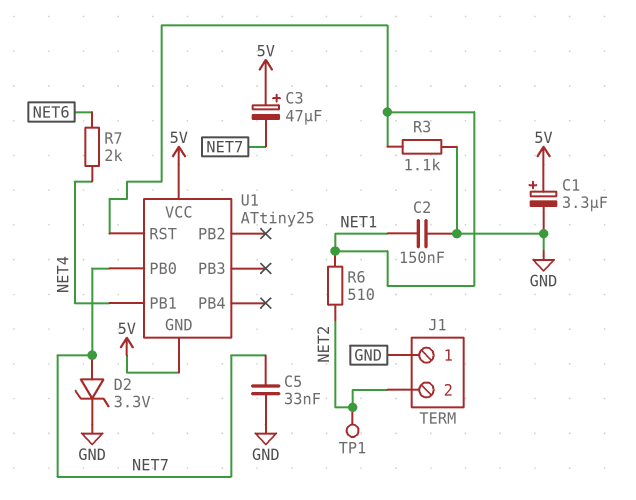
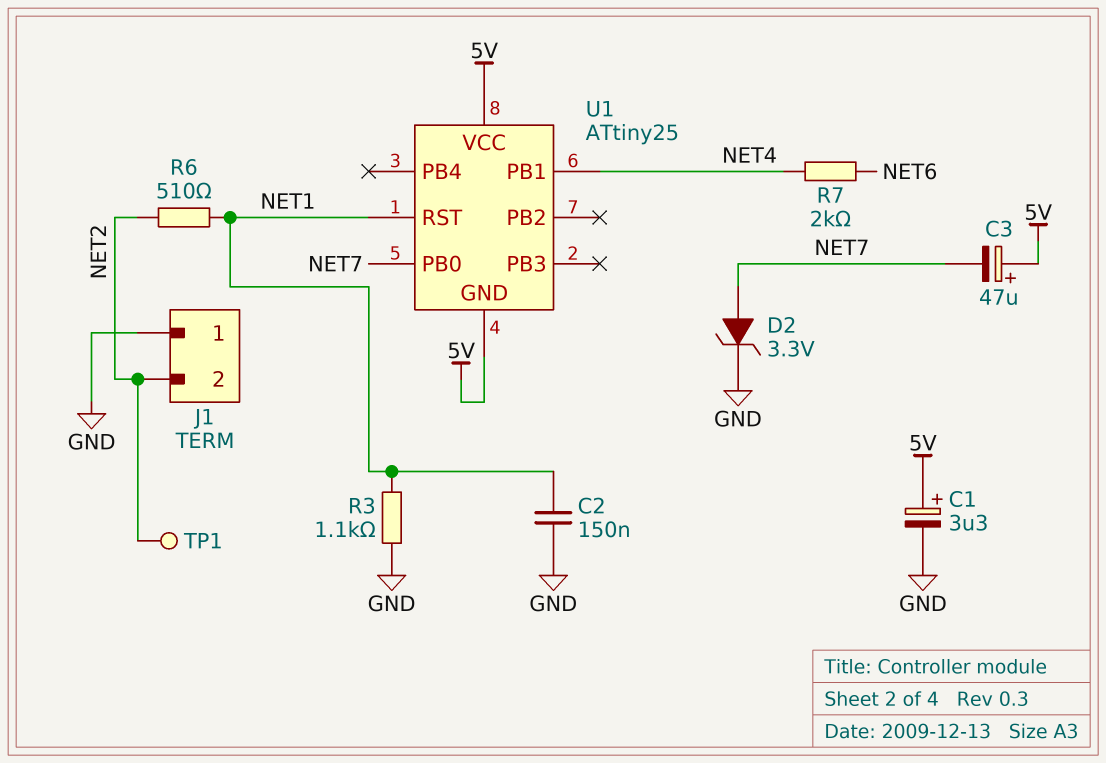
C5: 33nF (GND, NET7) -> none

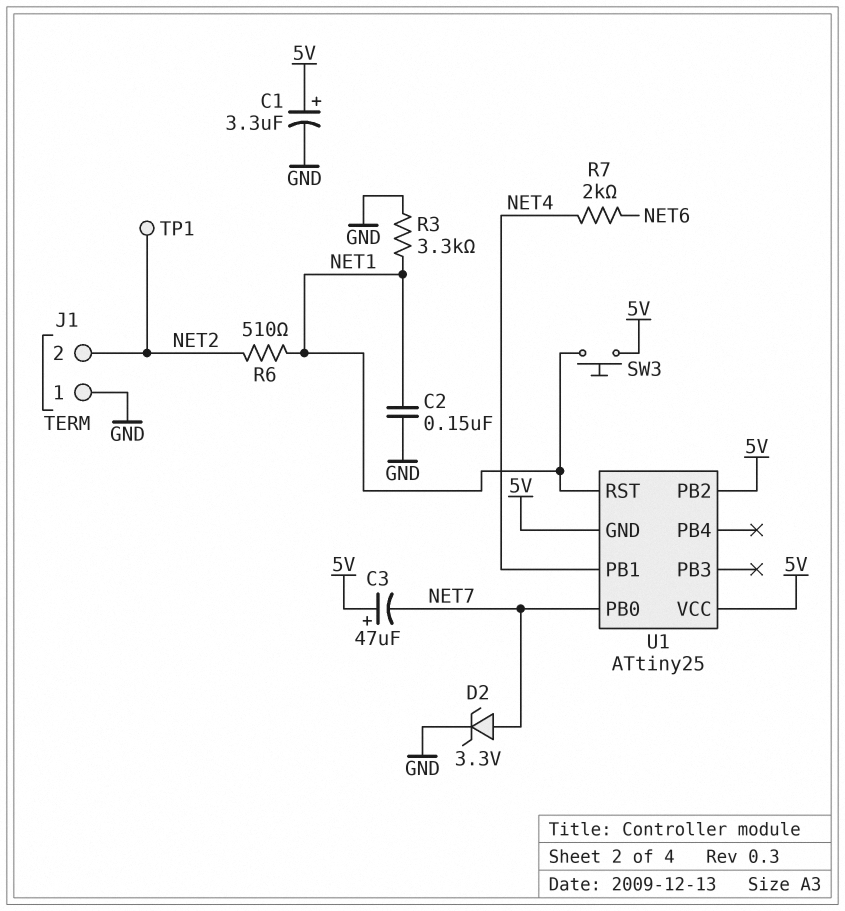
R3: 1.1k (GND, NET1) -> 3.3k (GND, NET1)
SW3: none -> button (5V, NET1)
U1 pin PB2: none -> 5V

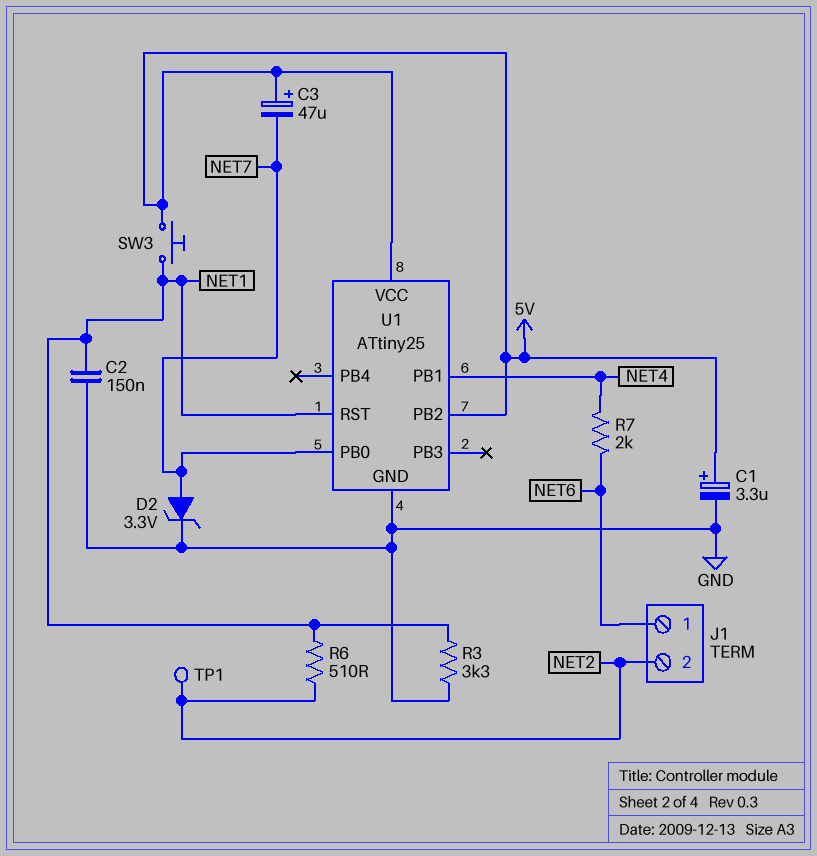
J1 pin 1: GND -> NET6
U1 pin GND: 5V -> GND

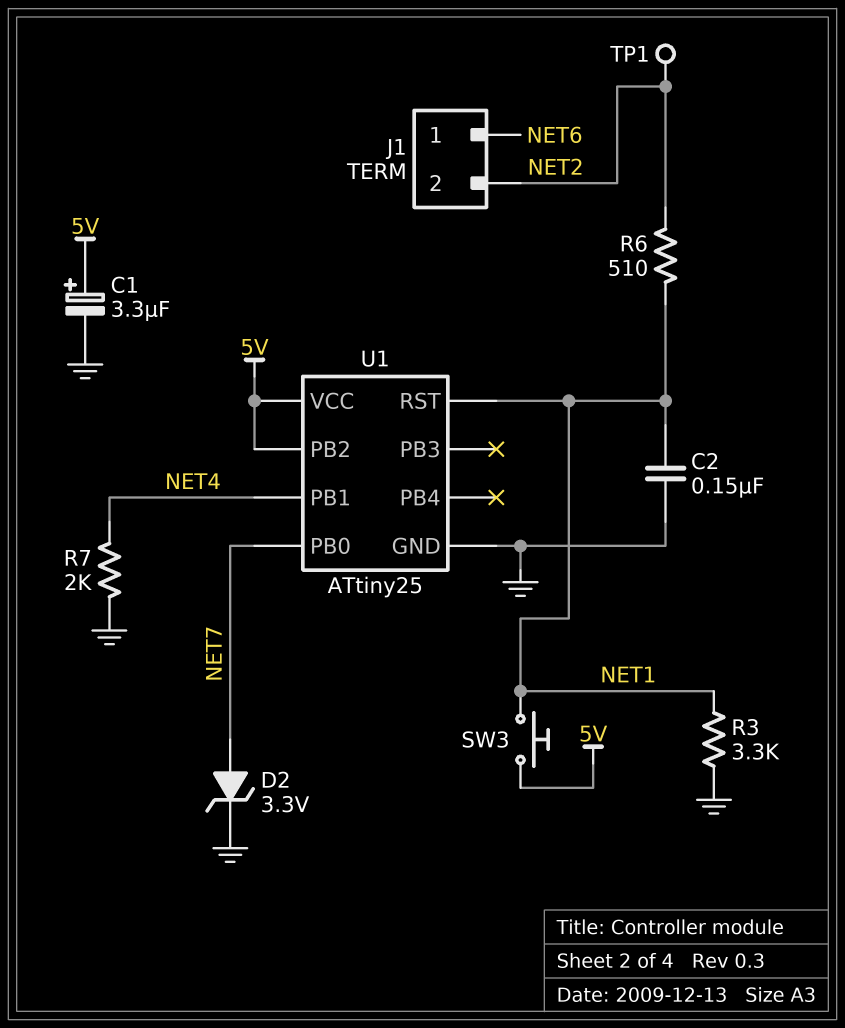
C3: 47uF (plus 5V, minus NET7) -> none
R7: 2k (NET4, NET6) -> 2k (GND, NET4)

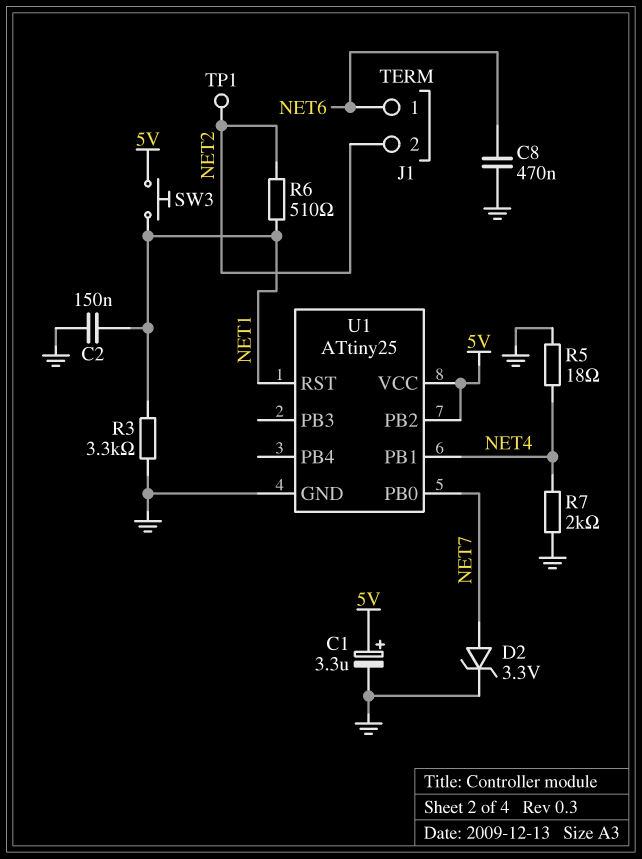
C8: none -> 470nF (GND, NET6)
R5: none -> 18 (GND, NET4)

